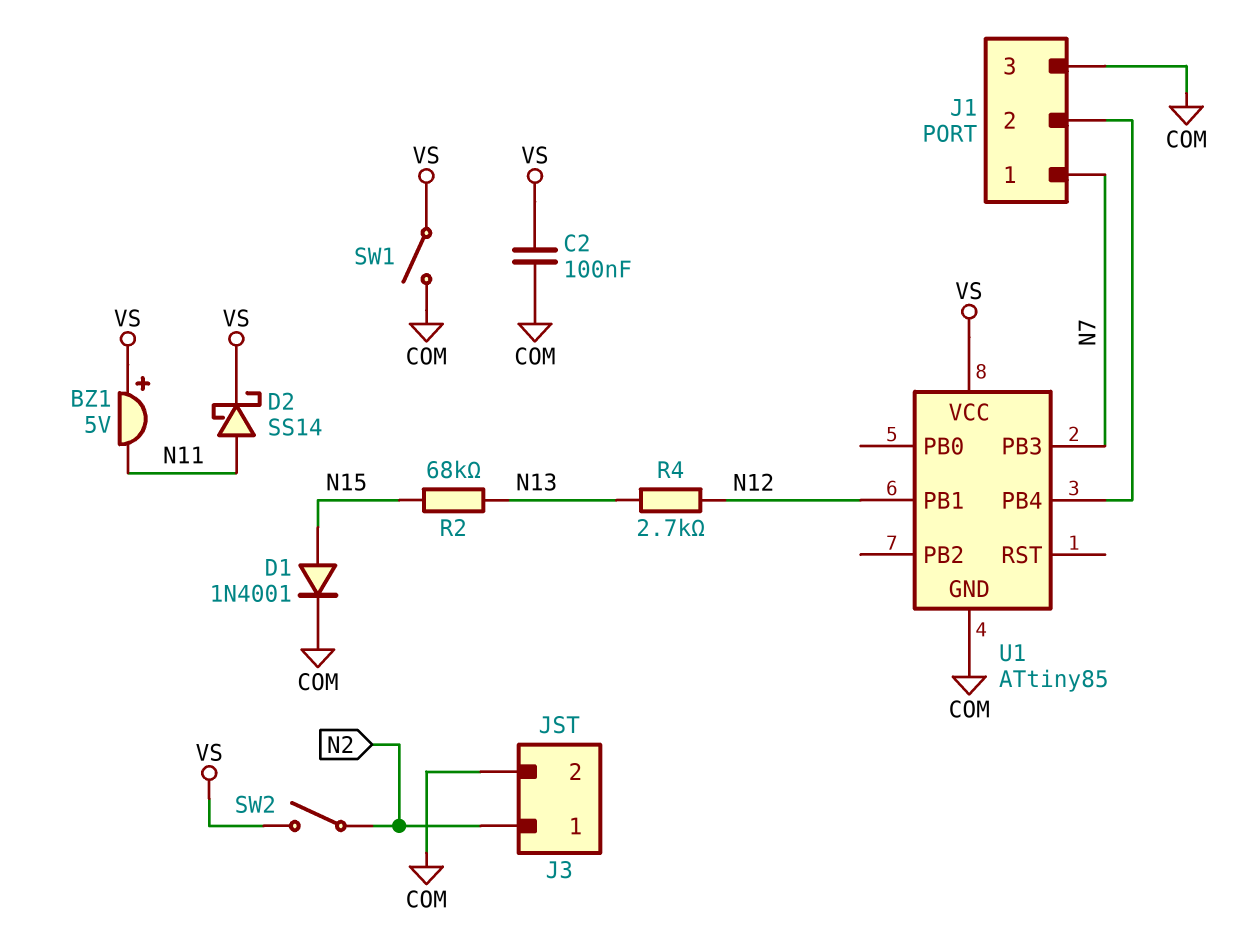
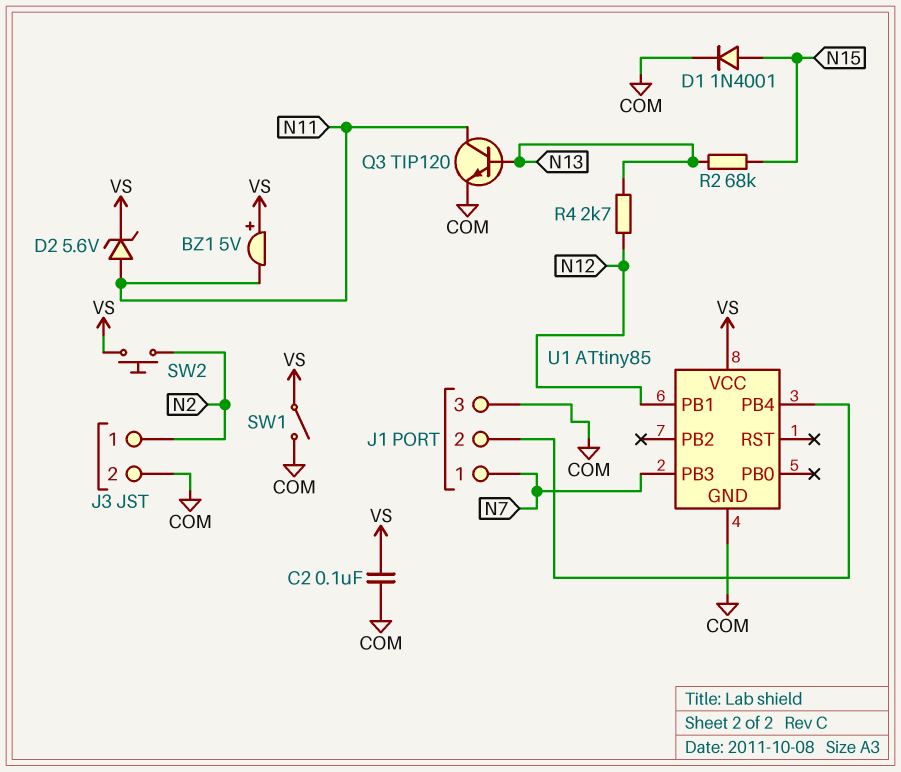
D2: schottky SS14 (A N11, K VS) -> zener 5.6V (A N11, K VS)
Q3: none -> NPN TIP120 (B N13, C N11, E COM)
SW2: switch (N2, VS) -> button (N2, VS)

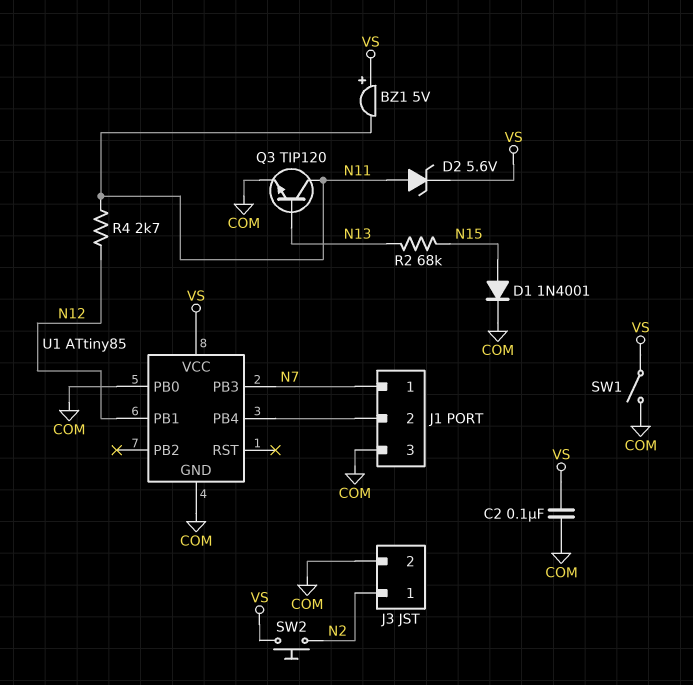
R4: 2.7k (N12, N13) -> 2.7k (N11, N12)
U1 pin PB0: none -> COM

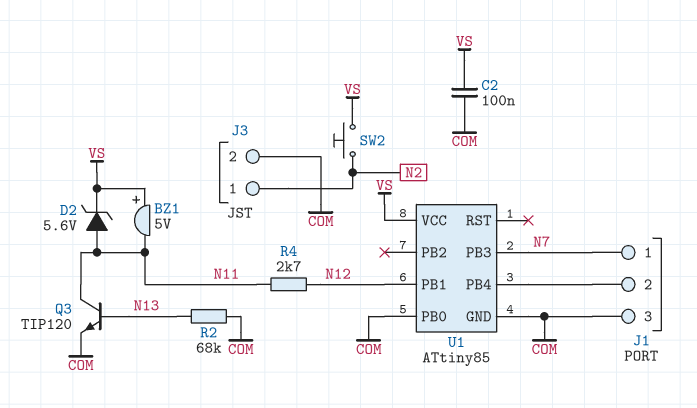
D1: diode 1N4001 (A N15, K COM) -> none
R2: 68k (N13, N15) -> 68k (COM, N13)
SW1: switch (COM, VS) -> none

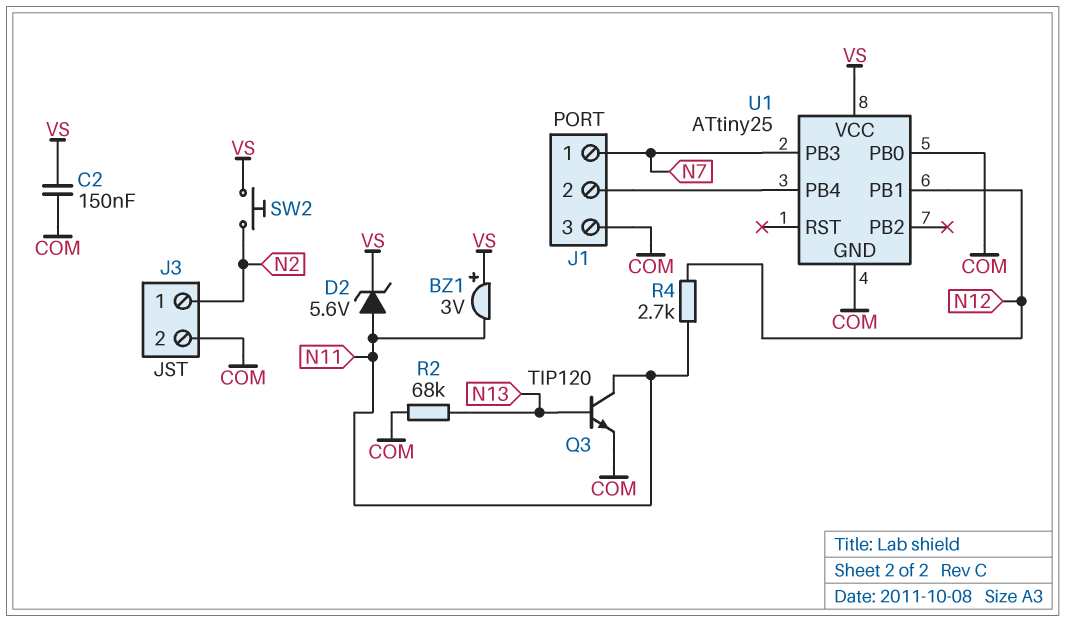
BZ1: buzzer 5V (plus VS, minus N11) -> buzzer 3V (plus VS, minus N11)
C2: 100nF (COM, VS) -> 150nF (COM, VS)
U1: ATtiny85 -> ATtiny25

